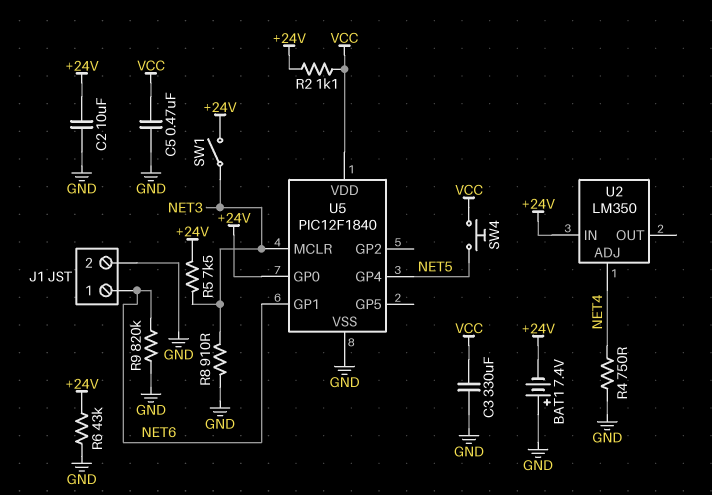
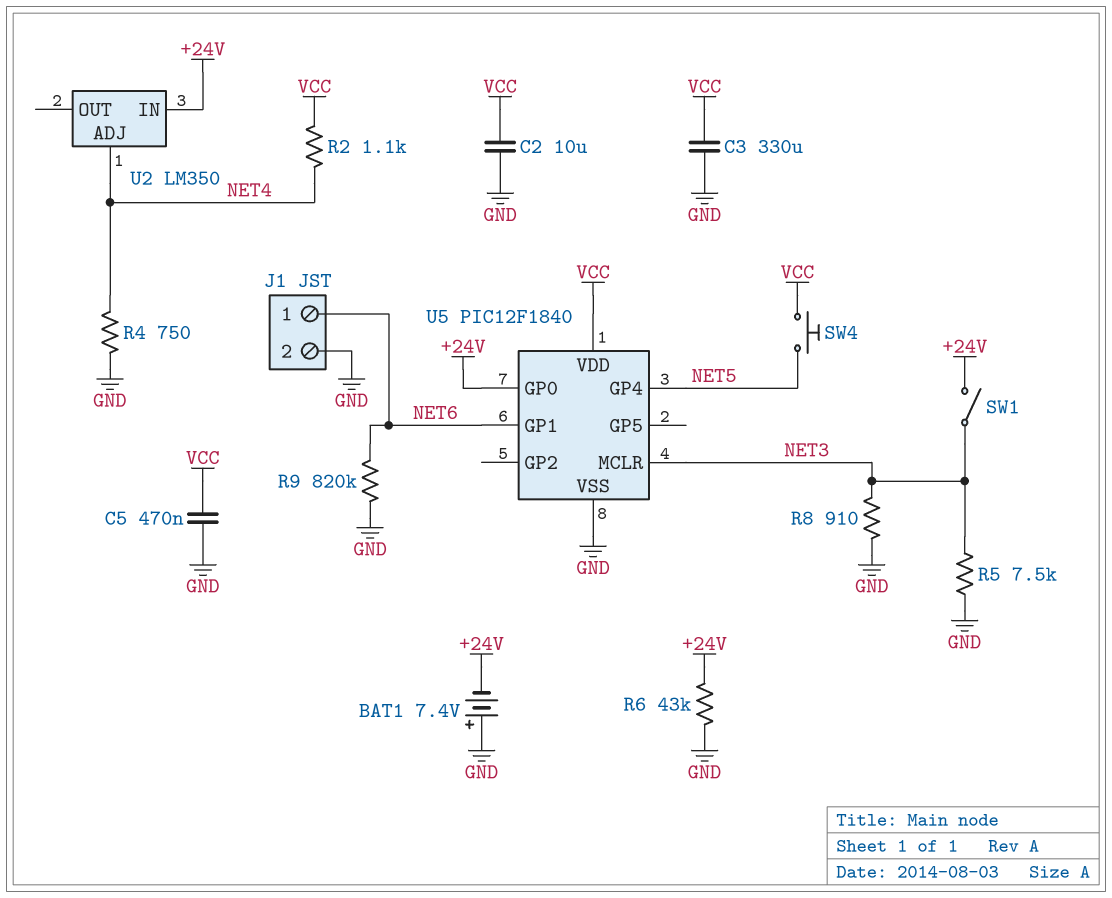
C2: 10uF (+24V, GND) -> 10uF (GND, VCC)
R2: 1.1k (+24V, VCC) -> 1.1k (NET4, VCC)
R5: 7.5k (+24V, NET3) -> 7.5k (GND, NET3)

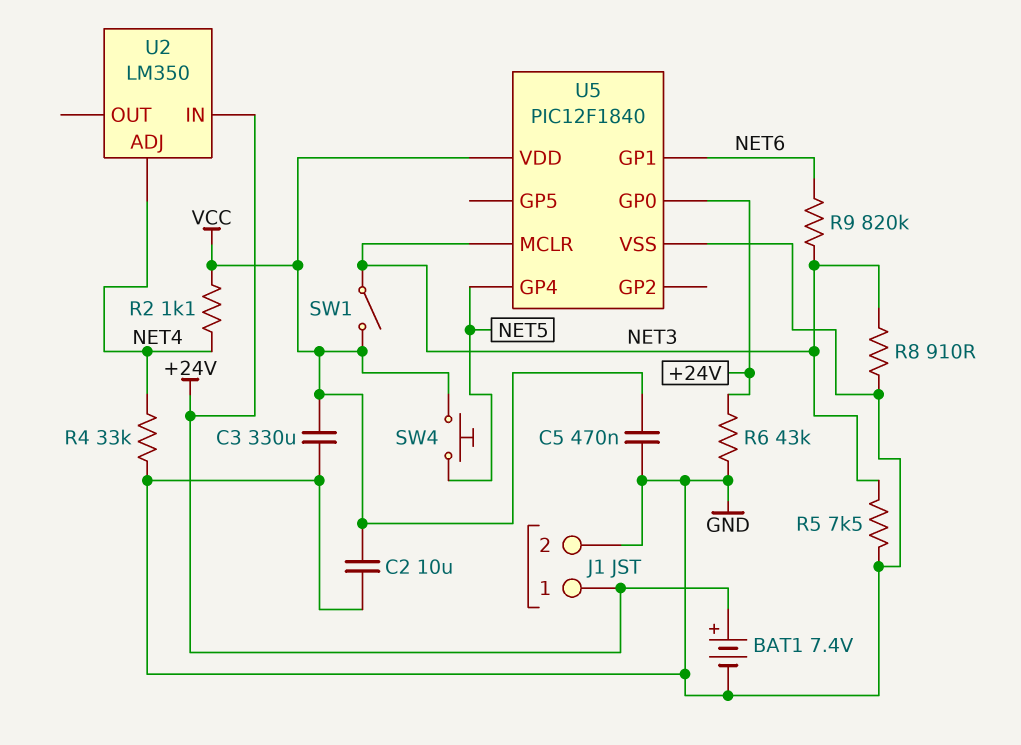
BAT1: 7.4V (plus GND, minus +24V) -> 7.4V (plus +24V, minus GND)
J1 pin 1: NET6 -> +24V
R4: 750 (GND, NET4) -> 33k (GND, NET4)
R9: 820k (GND, NET6) -> 820k (NET3, NET6)
SW1: switch (+24V, NET3) -> switch (NET3, VCC)

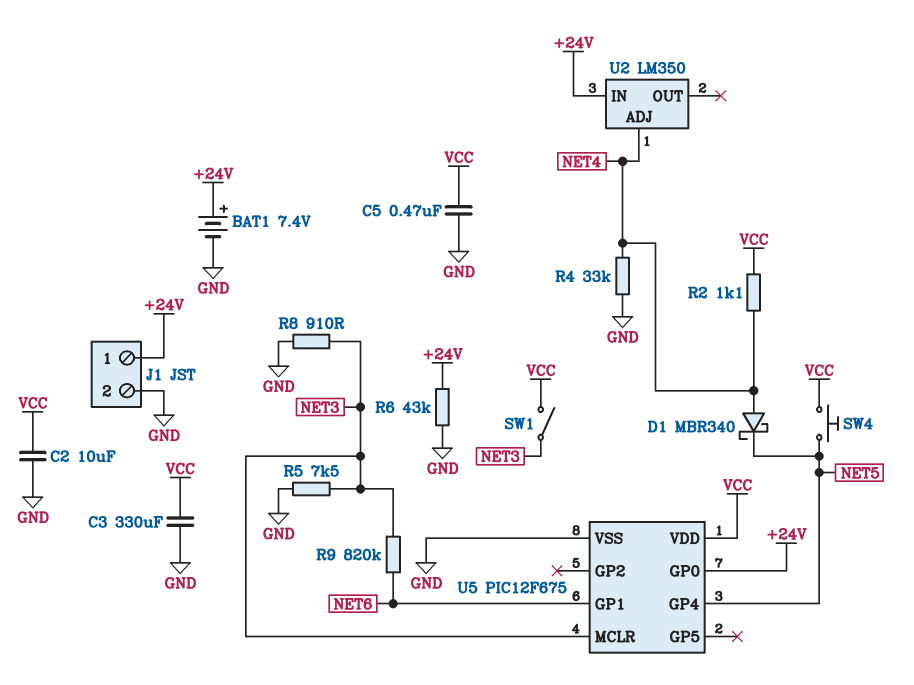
D1: none -> schottky MBR340 (A NET4, K NET5)
U5: PIC12F1840 -> PIC12F675

